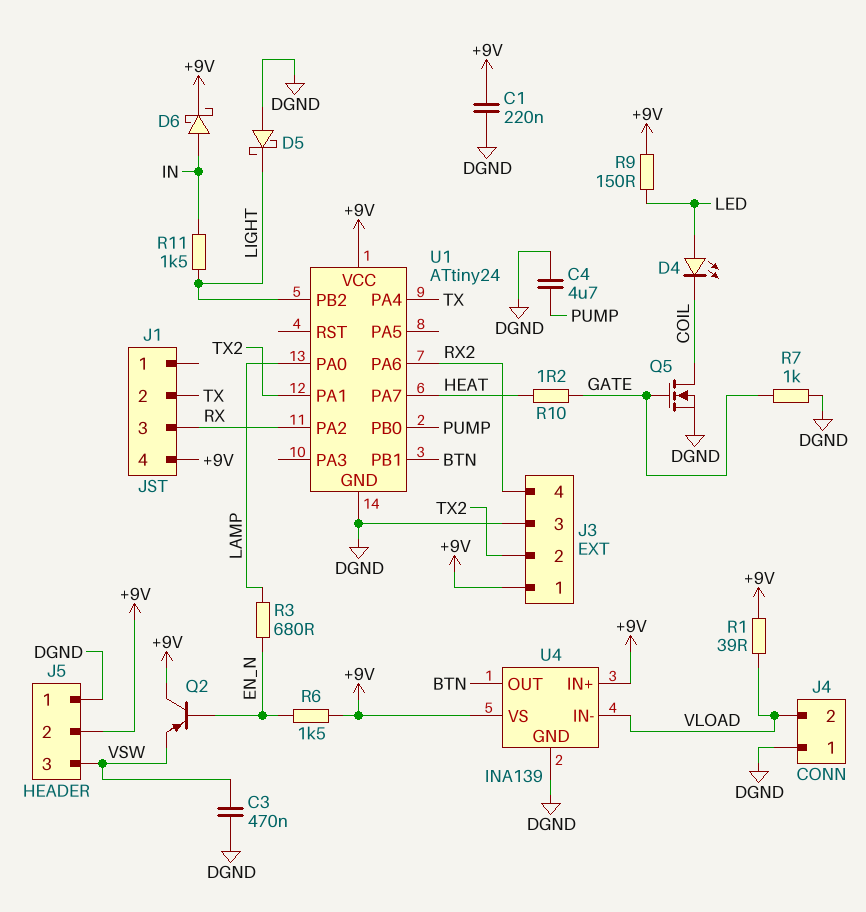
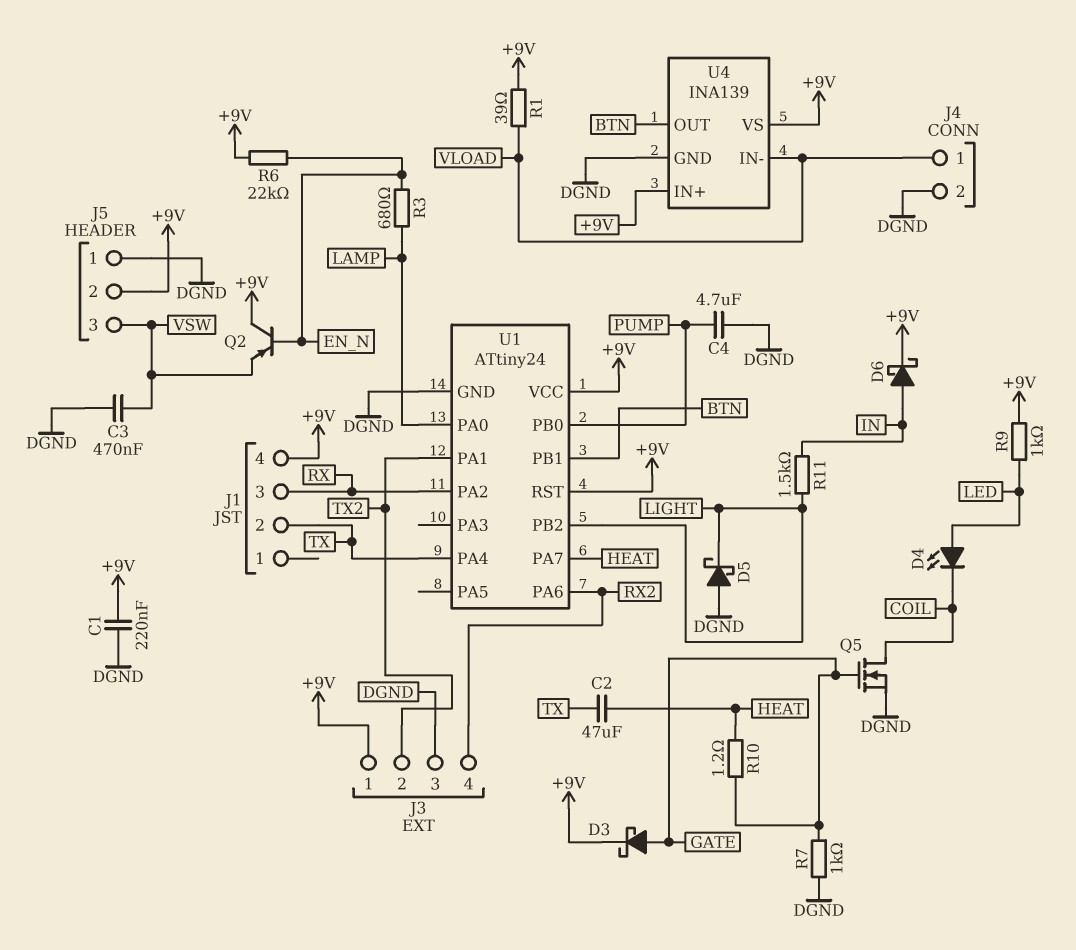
C2: none -> 47uF (HEAT, TX)
D3: none -> schottky (A GATE, K +9V)
J4 pin 1: DGND -> VLOAD
J4 pin 2: VLOAD -> DGND
R6: 1.5k (+9V, EN_N) -> 22k (+9V, EN_N)
R9: 150 (+9V, LED) -> 1k (+9V, LED)
U1 pin RST: none -> +9V

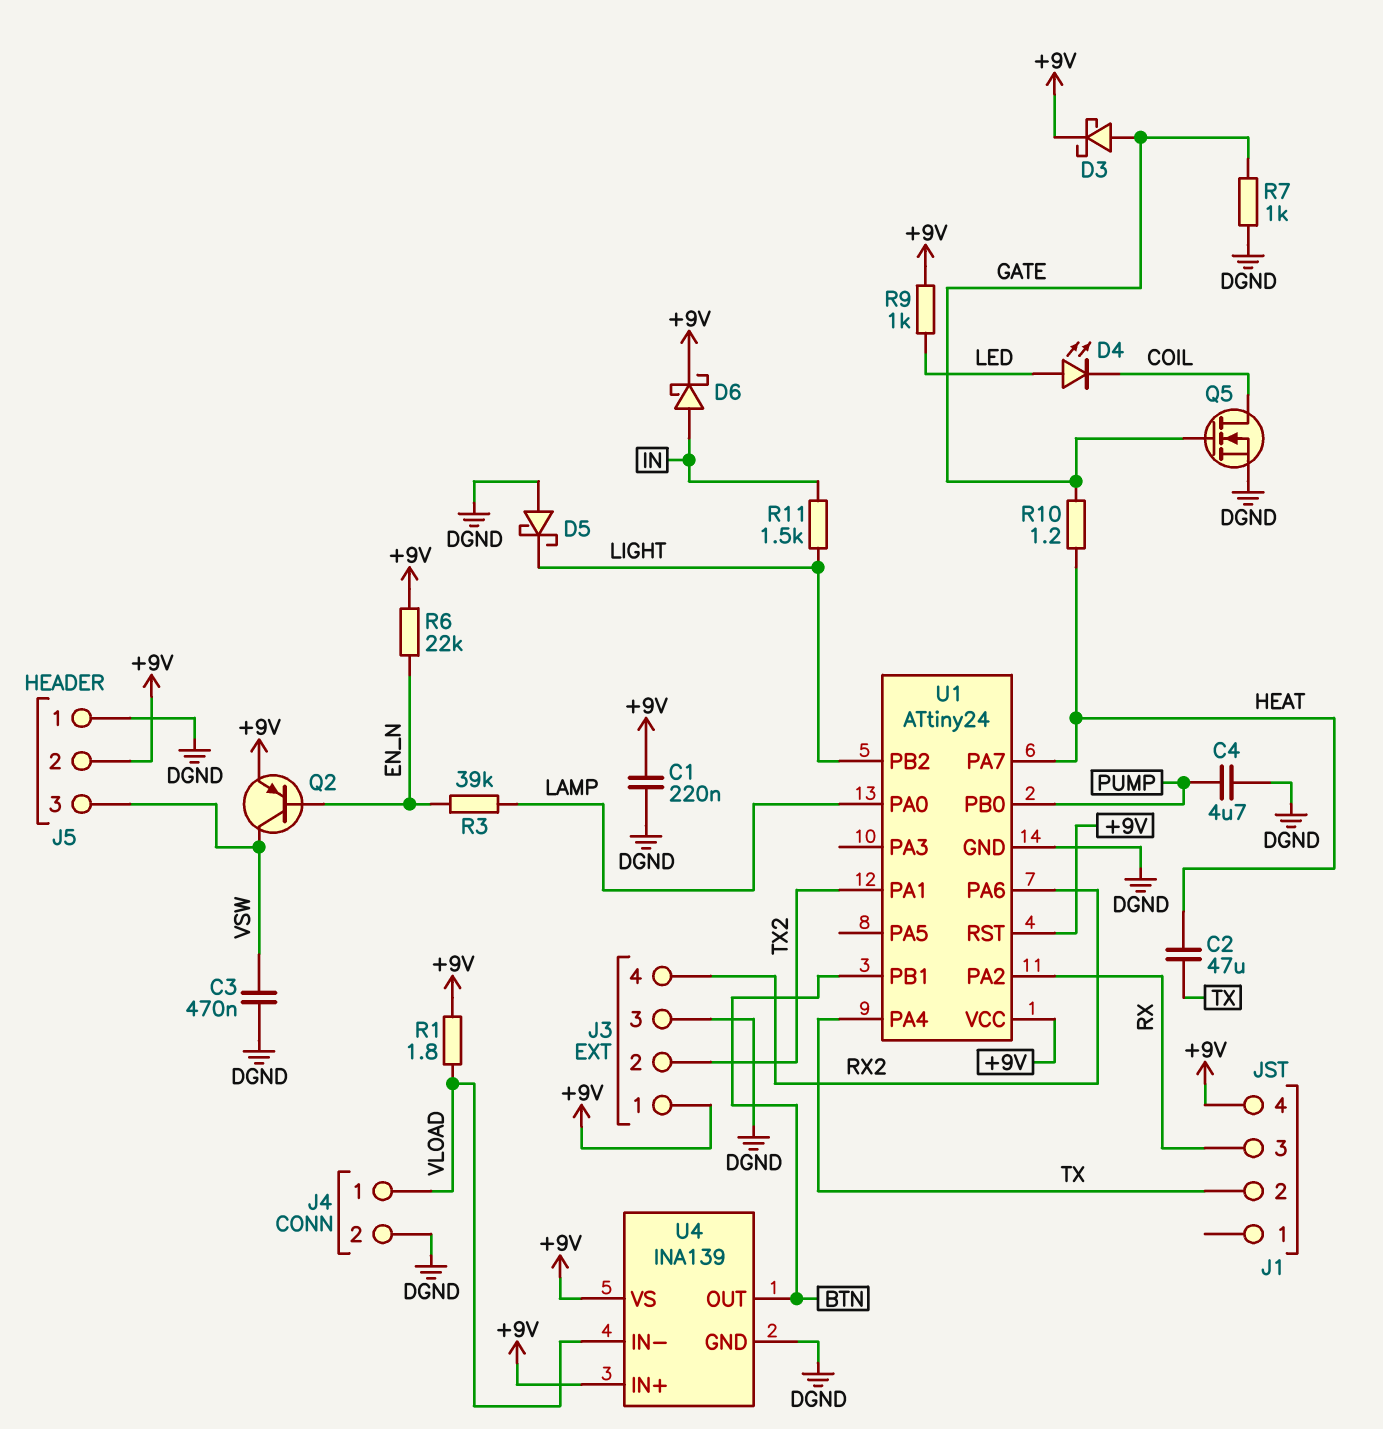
Q2: PNP (B EN_N, C +9V, E VSW) -> PNP (B EN_N, C VSW, E +9V)
R1: 39 (+9V, VLOAD) -> 1.8 (+9V, VLOAD)
R3: 680 (EN_N, LAMP) -> 39k (EN_N, LAMP)

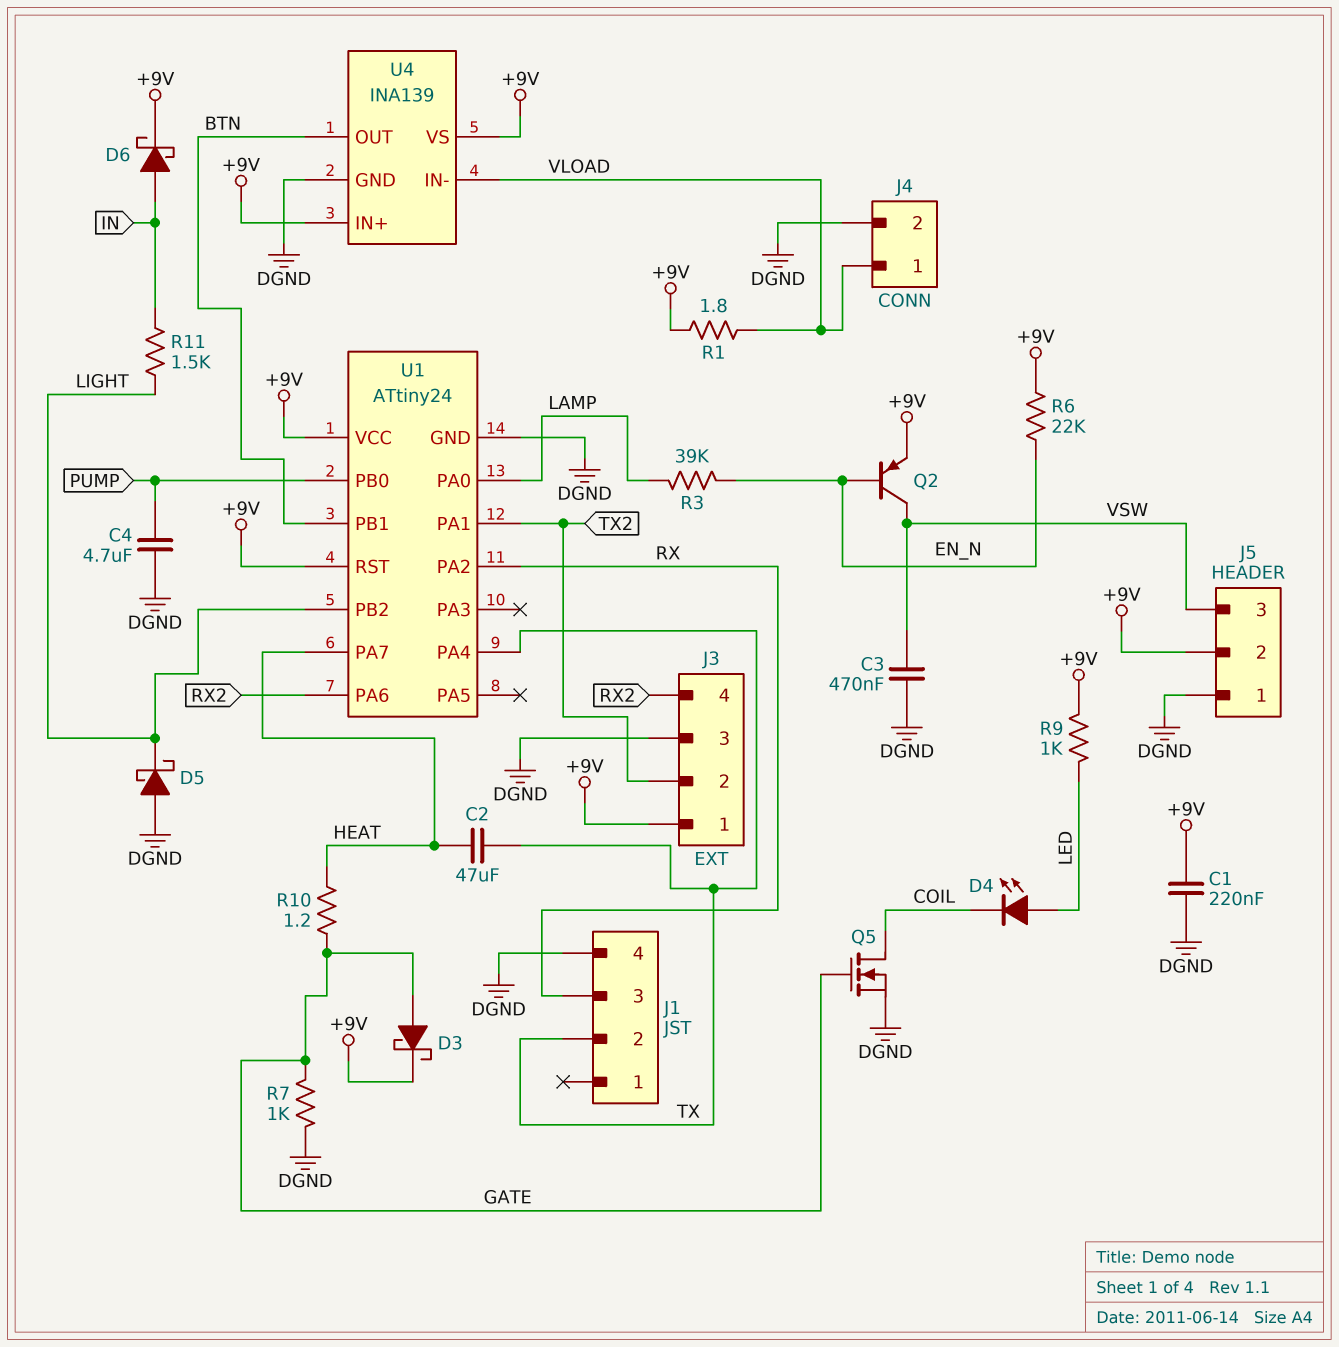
J1 pin 4: +9V -> DGND

